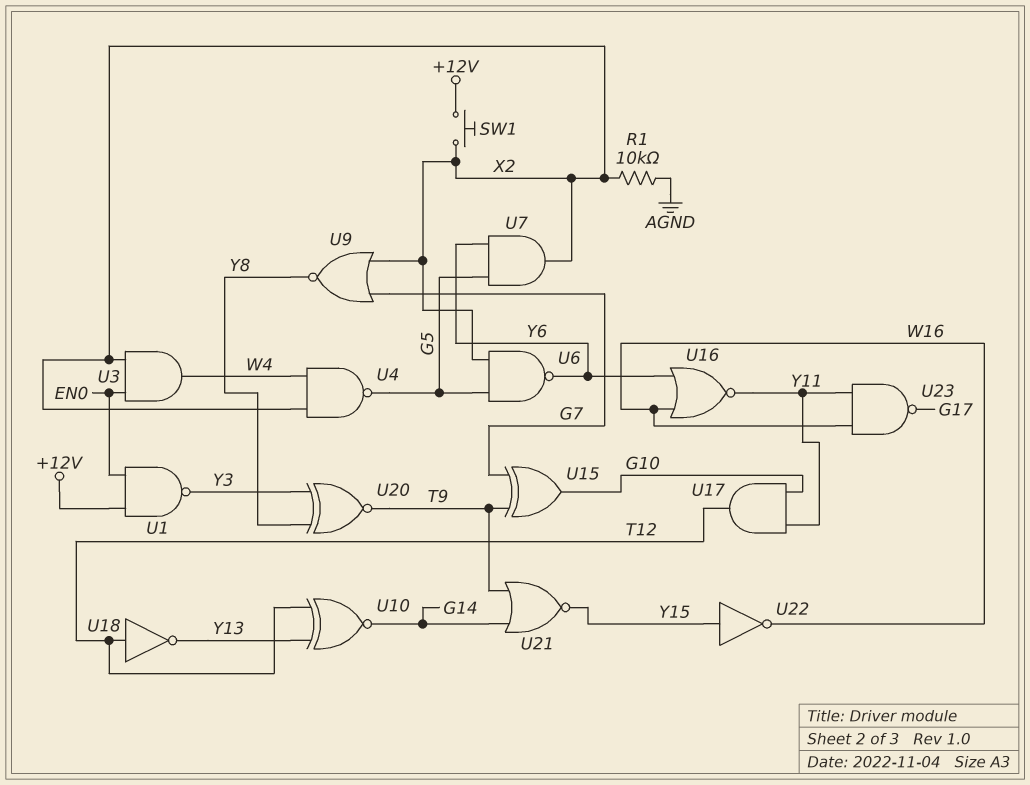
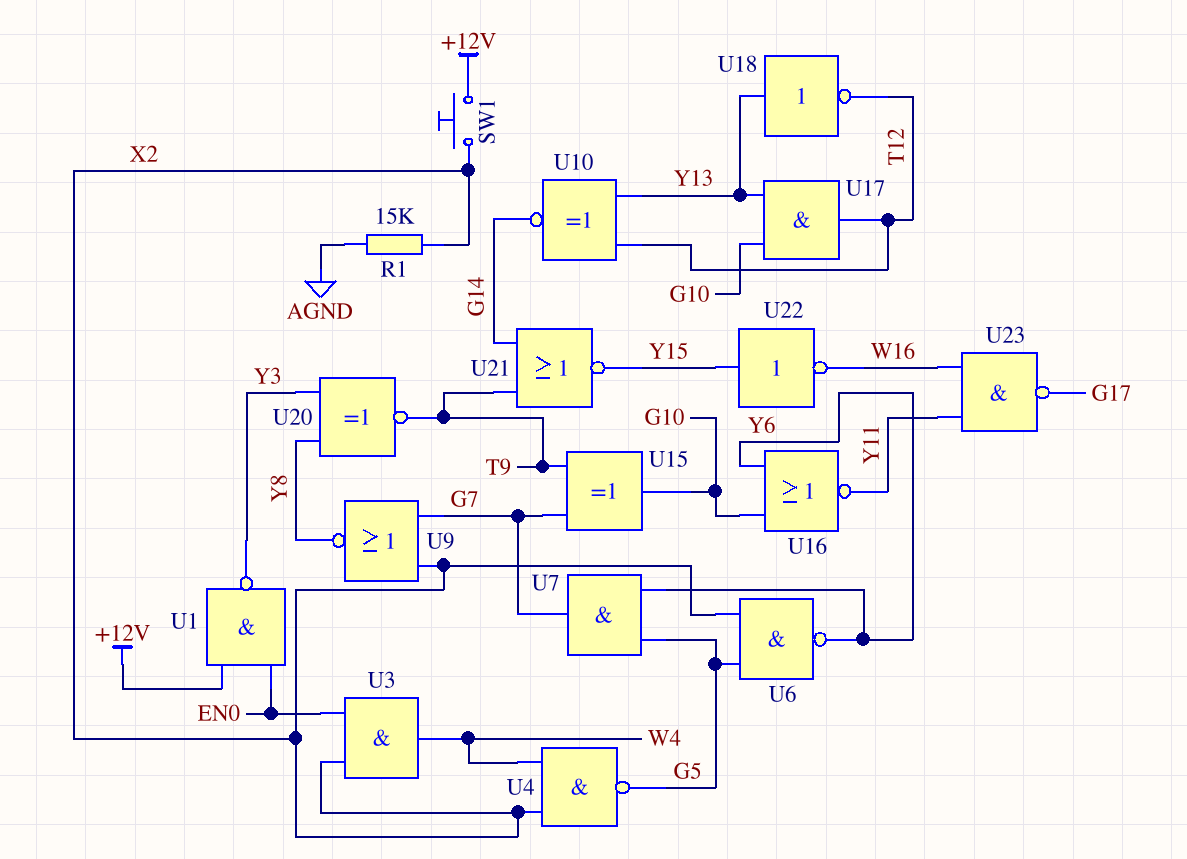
R1: 10k (AGND, X2) -> 15k (AGND, X2)
U7: AND (in G5, in Y6, out X2) -> AND (in G5, in Y6, out G7)
U16: NOR (in W16, in Y6, out Y11) -> NOR (in G10, in Y6, out Y11)
U17: AND (in G10, in Y11, out T12) -> AND (in G10, in Y13, out T12)
U18: NOT (in T12, out Y13) -> NOT (in Y13, out T12)

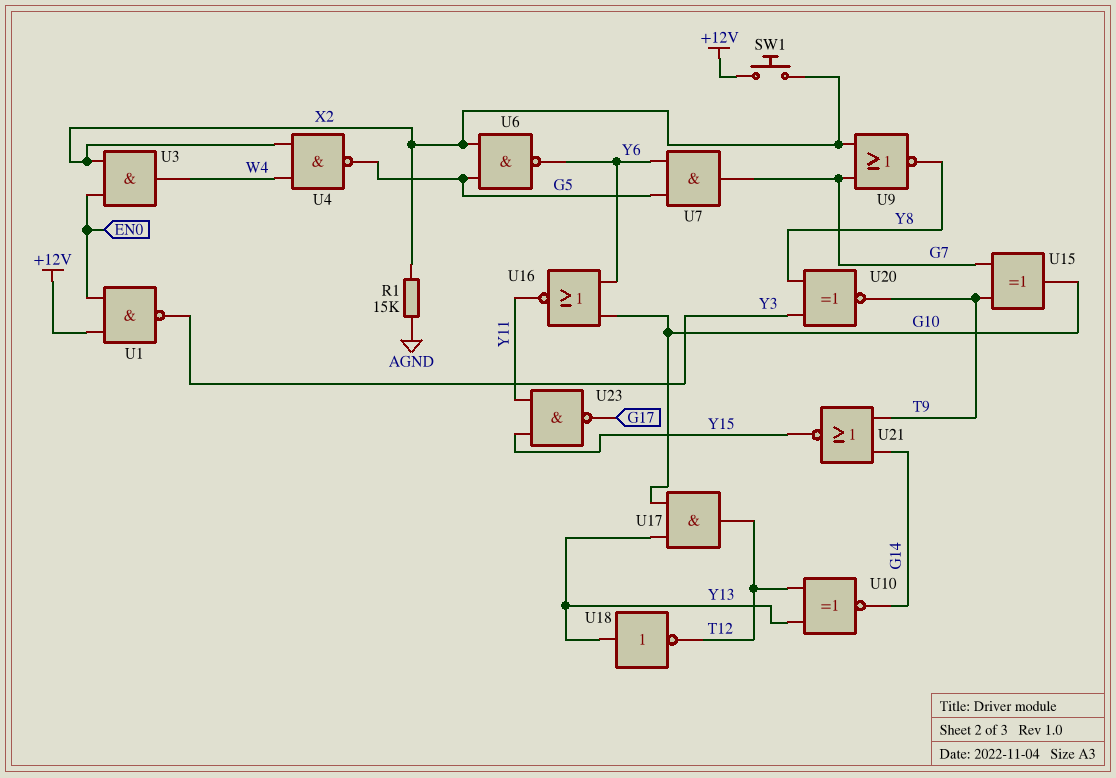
U22: NOT (in Y15, out W16) -> none
U23: NAND (in W16, in Y11, out G17) -> NAND (in Y11, in Y15, out G17)

